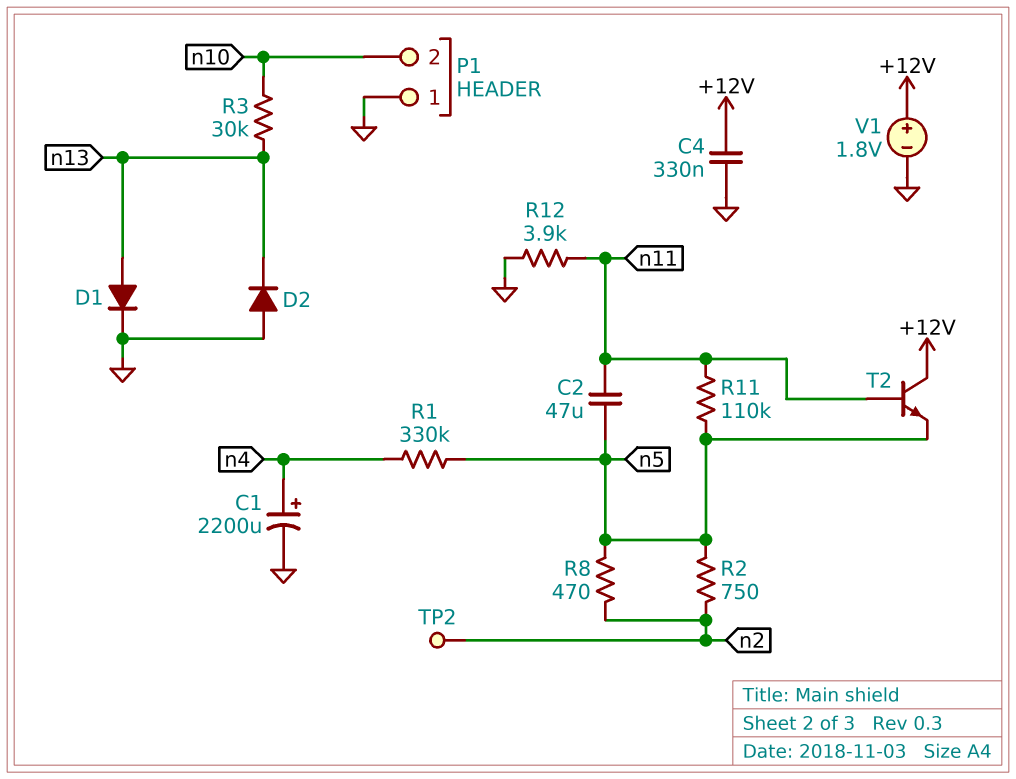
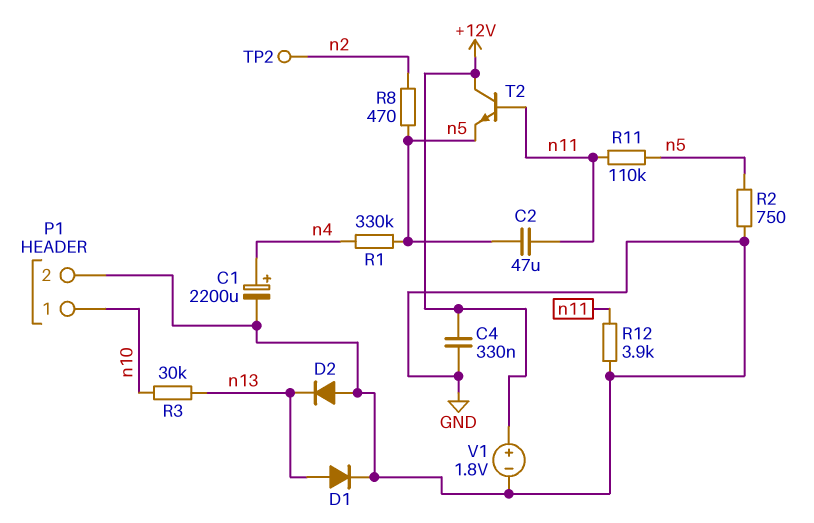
P1 pin 1: GND -> n10
P1 pin 2: n10 -> GND
R2: 750 (n2, n5) -> 750 (GND, n5)

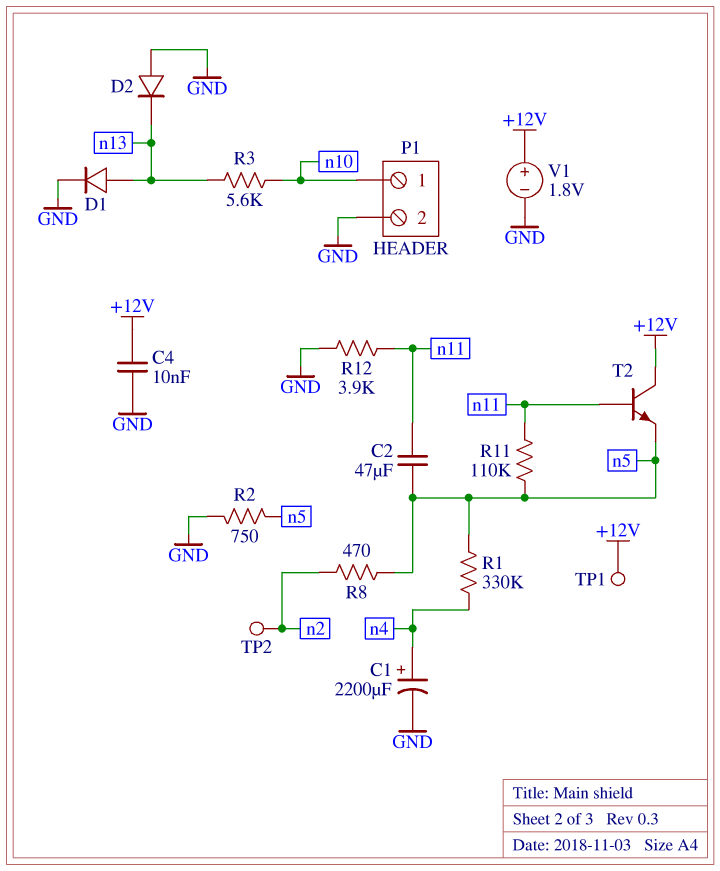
C4: 330nF (+12V, GND) -> 10nF (+12V, GND)
R3: 30k (n10, n13) -> 5.6k (n10, n13)
TP1: none -> test point (+12V)

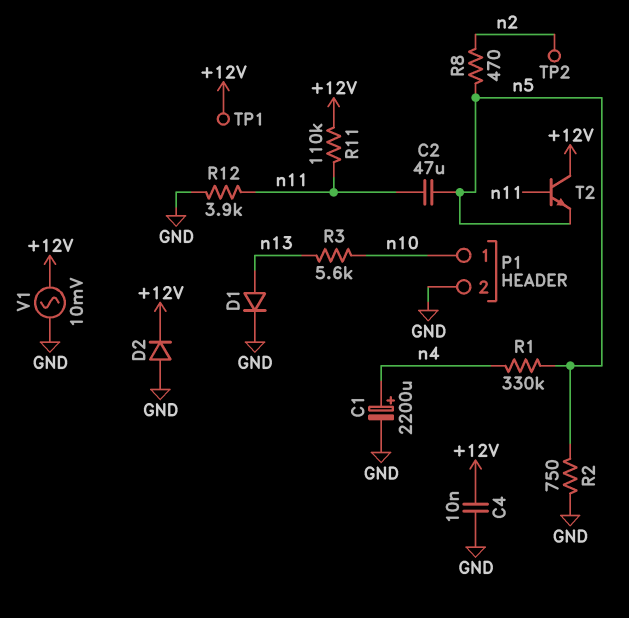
D2: diode (A GND, K n13) -> diode (A GND, K +12V)
R11: 110k (n5, n11) -> 110k (+12V, n11)
V1: 1.8V (plus +12V, minus GND) -> AC 10mV (+12V, GND)

